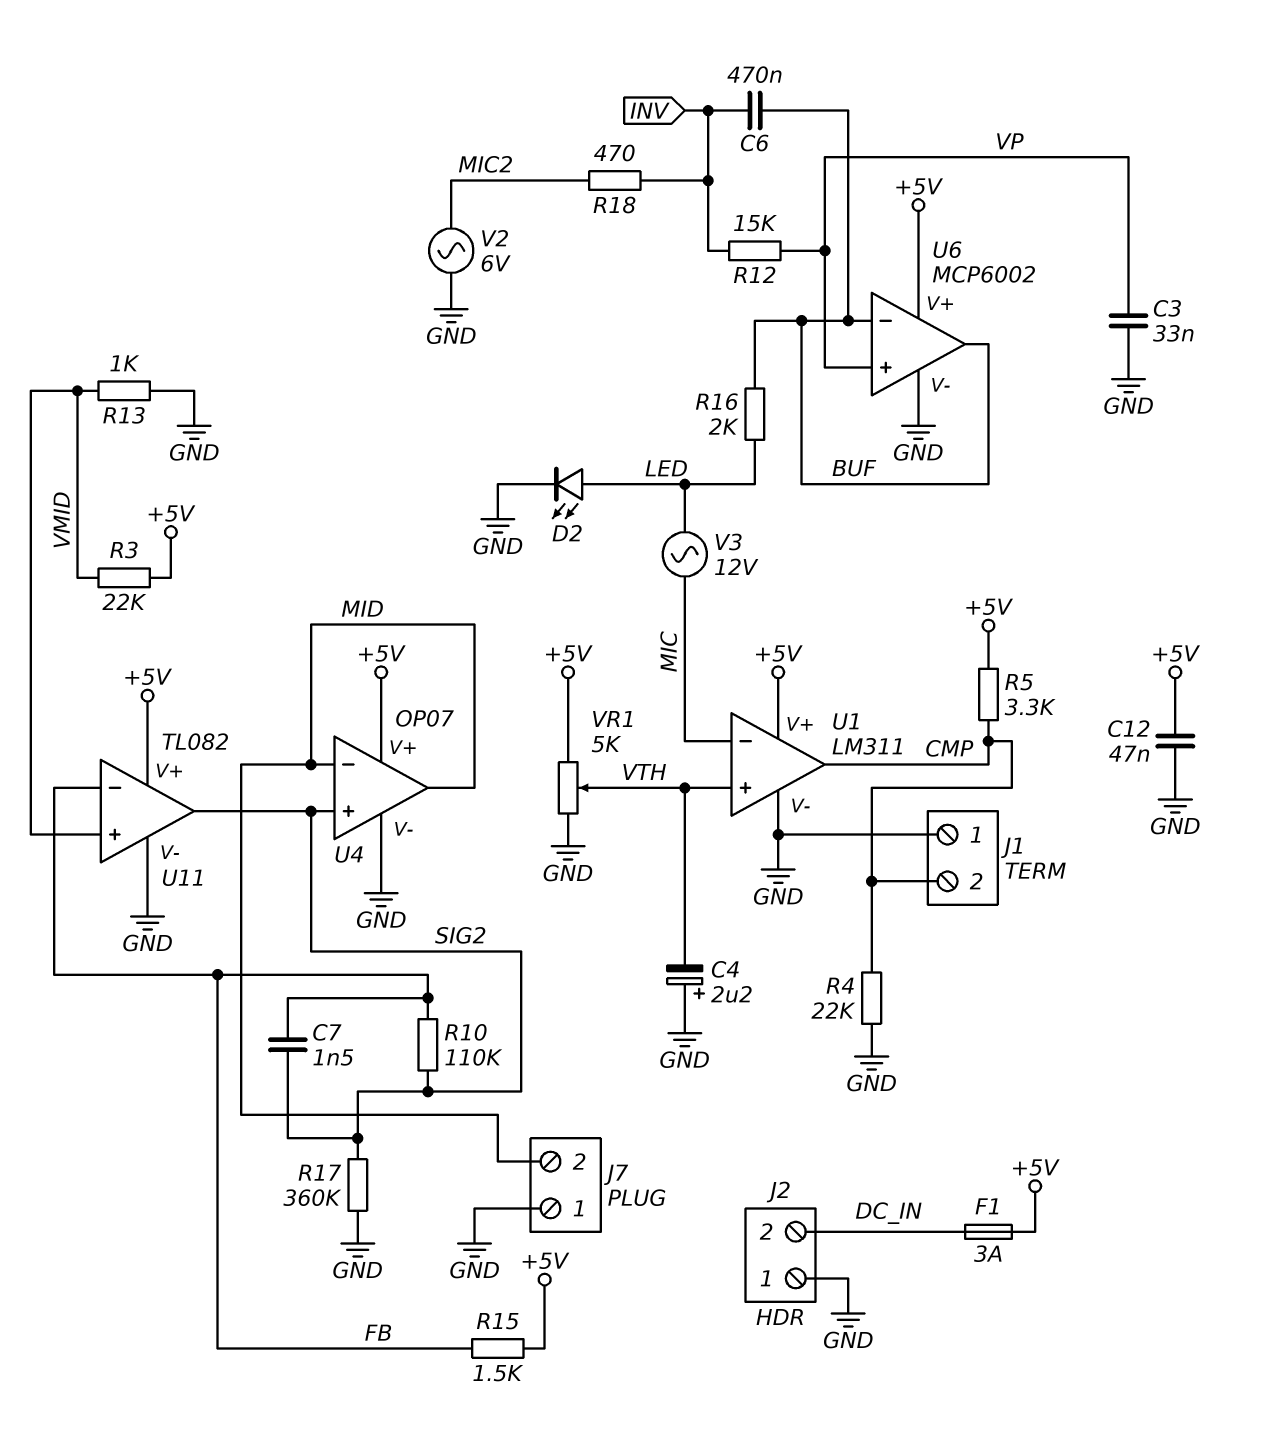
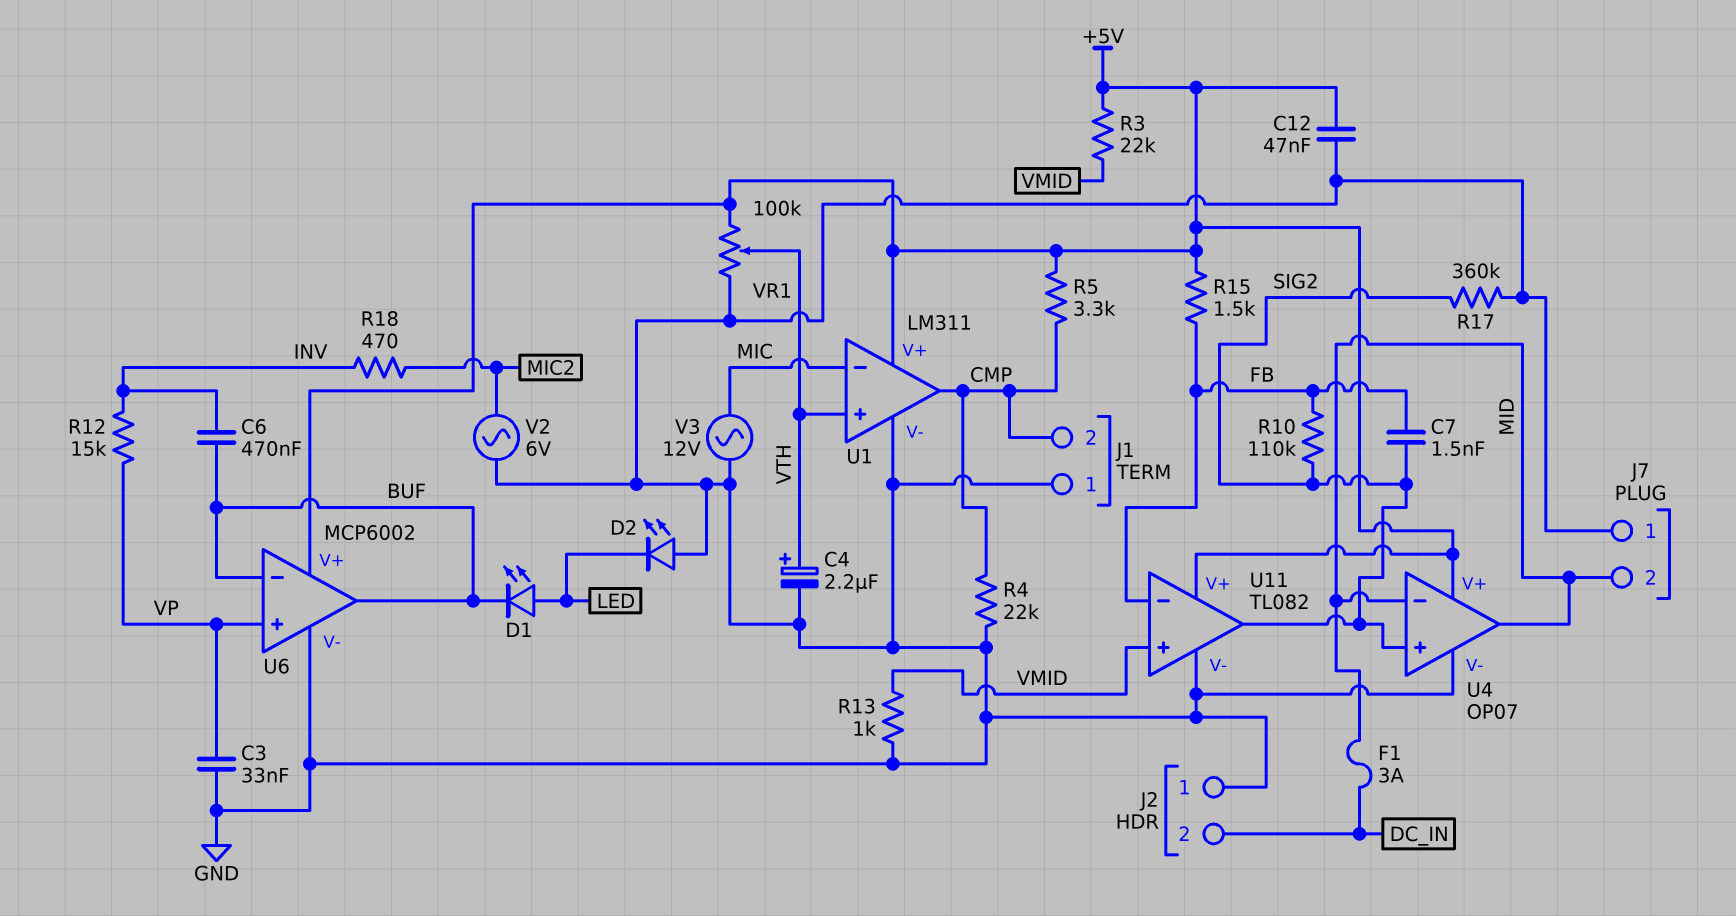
C4: 2.2uF (plus GND, minus VTH) -> 2.2uF (plus VTH, minus GND)
D1: none -> LED (A LED, K BUF)
D2: LED (A LED, K GND) -> LED (A GND, K LED)
F1: 3A (+5V, DC_IN) -> 3A (DC_IN, MID)
R16: 2k (BUF, LED) -> none
V3: AC 12V (LED, MIC) -> AC 12V (GND, MIC)
VR1: 5k (+5V, GND, wiper VTH) -> 100k (+5V, GND, wiper VTH)

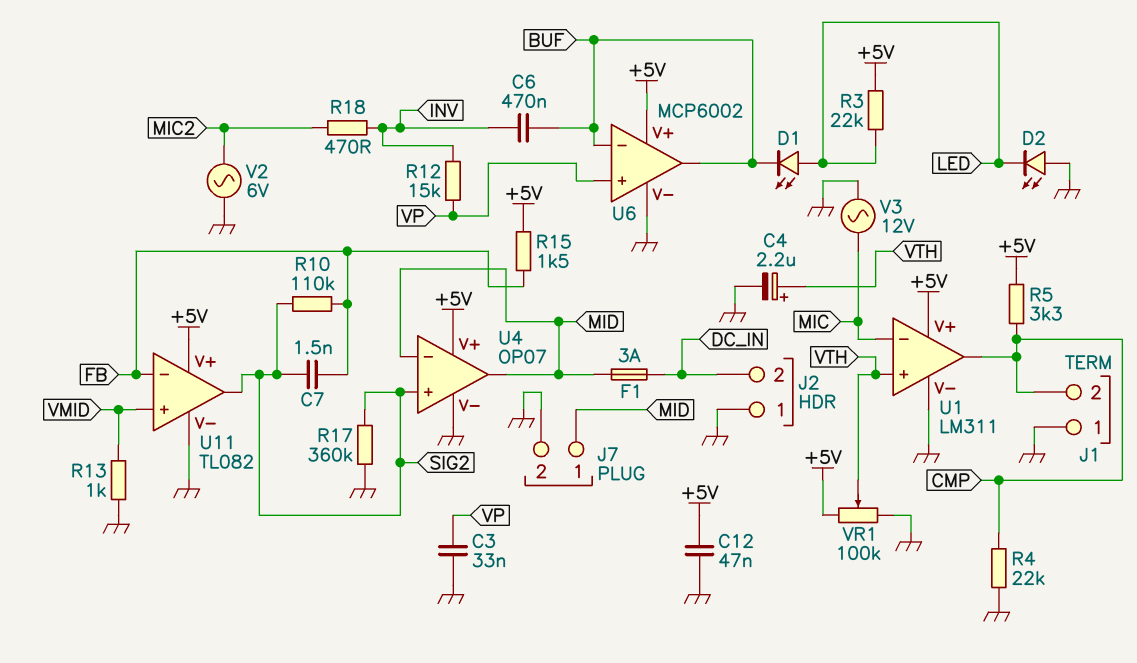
J7 pin 1: GND -> MID
J7 pin 2: MID -> GND
R3: 22k (+5V, VMID) -> 22k (+5V, LED)

